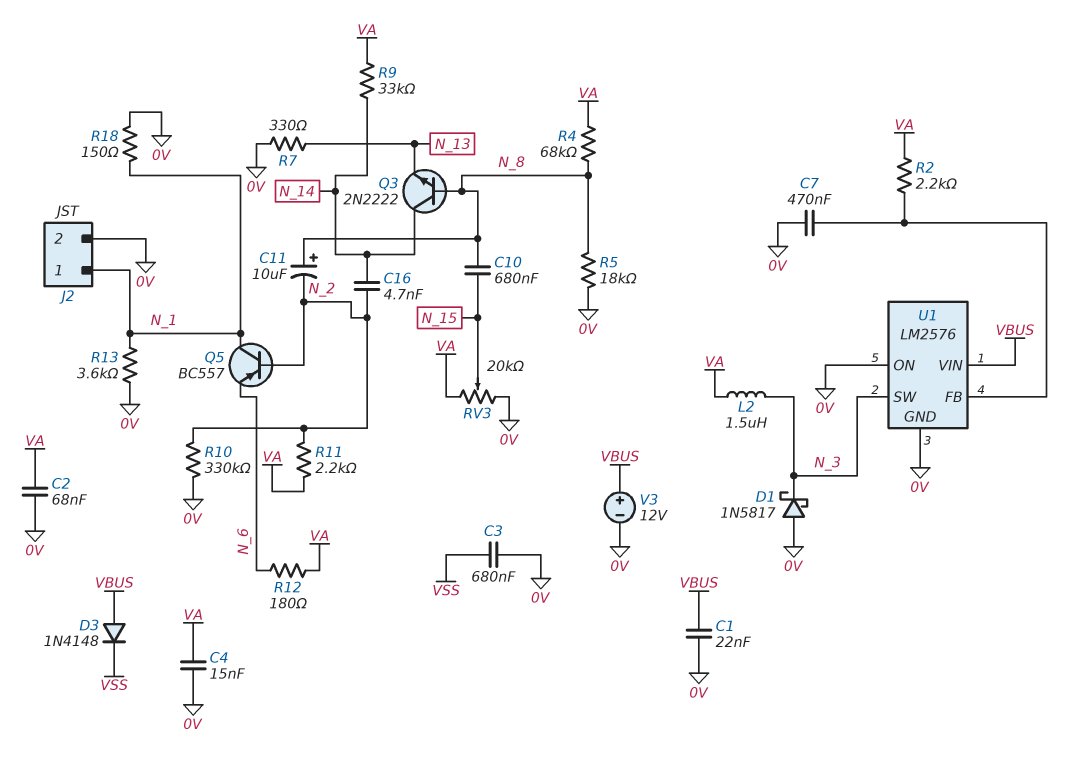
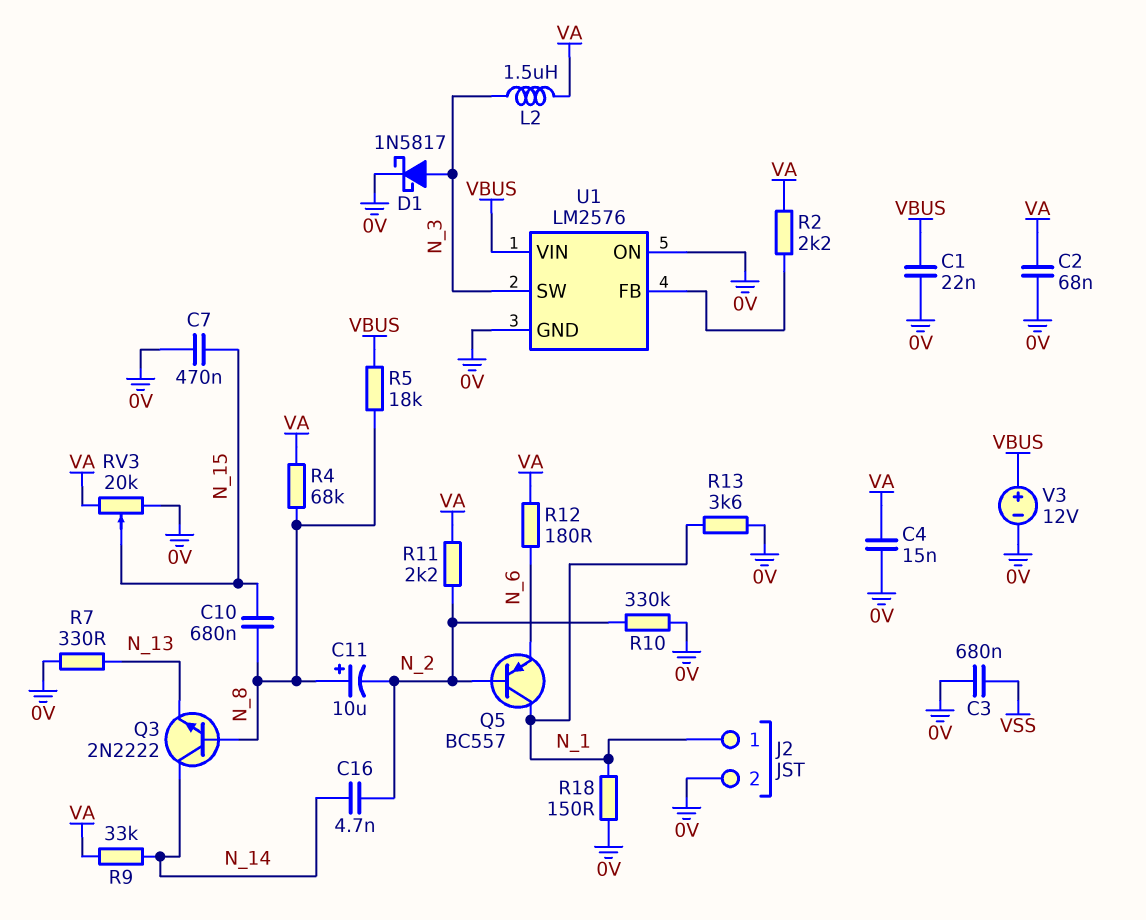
C7: 470nF (0V, U1/FB) -> 470nF (0V, N_15)
D1: schottky 1N5817 (A 0V, K N_3) -> schottky 1N5817 (A N_3, K 0V)
D3: diode 1N4148 (A VBUS, K VSS) -> none
R5: 18k (0V, N_8) -> 18k (N_8, VBUS)

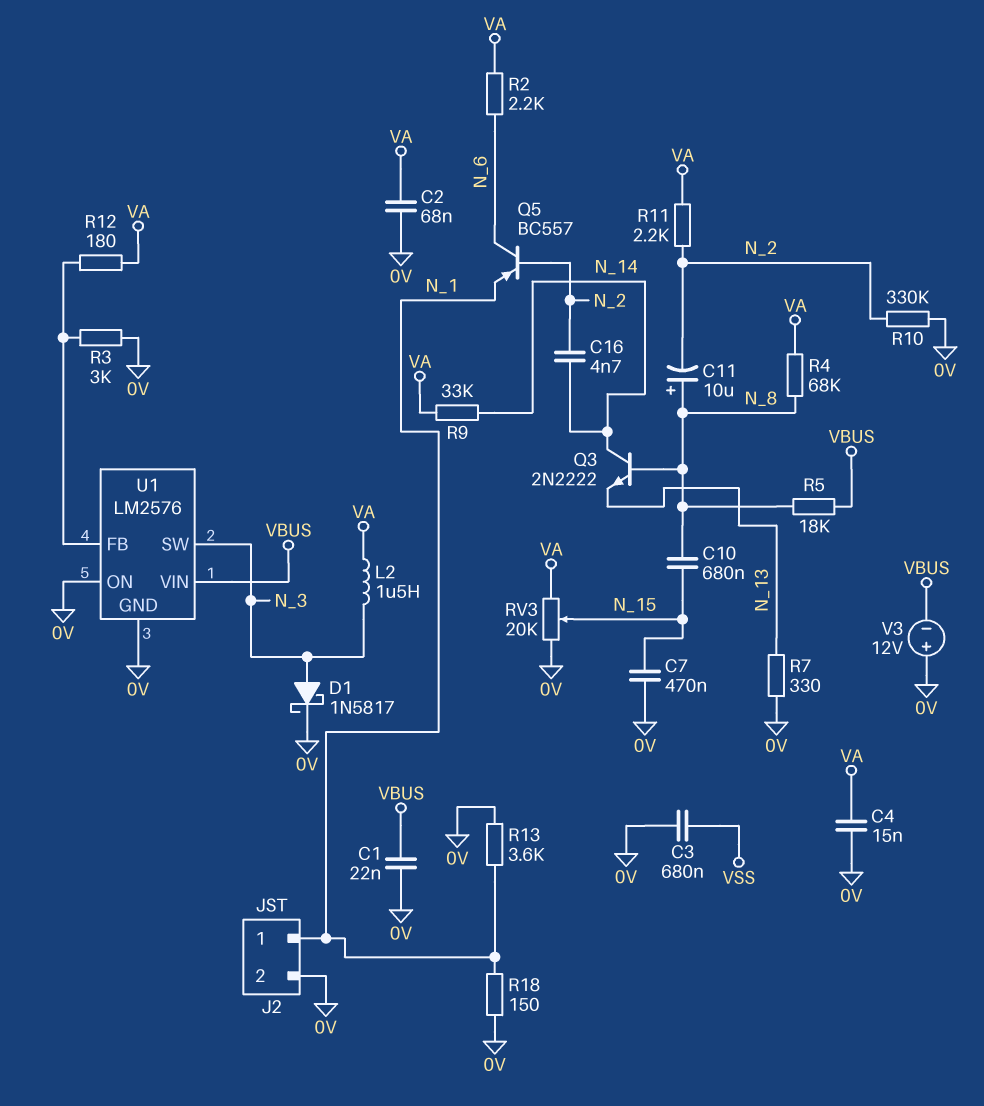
Q5: PNP BC557 (B N_2, C N_1, E N_6) -> PNP BC557 (B N_2, C N_6, E N_1)
R2: 2.2k (U1/FB, VA) -> 2.2k (N_6, VA)
R3: none -> 3k (0V, U1/FB)
R12: 180 (N_6, VA) -> 180 (U1/FB, VA)
V3: 12V (plus VBUS, minus 0V) -> 12V (plus 0V, minus VBUS)

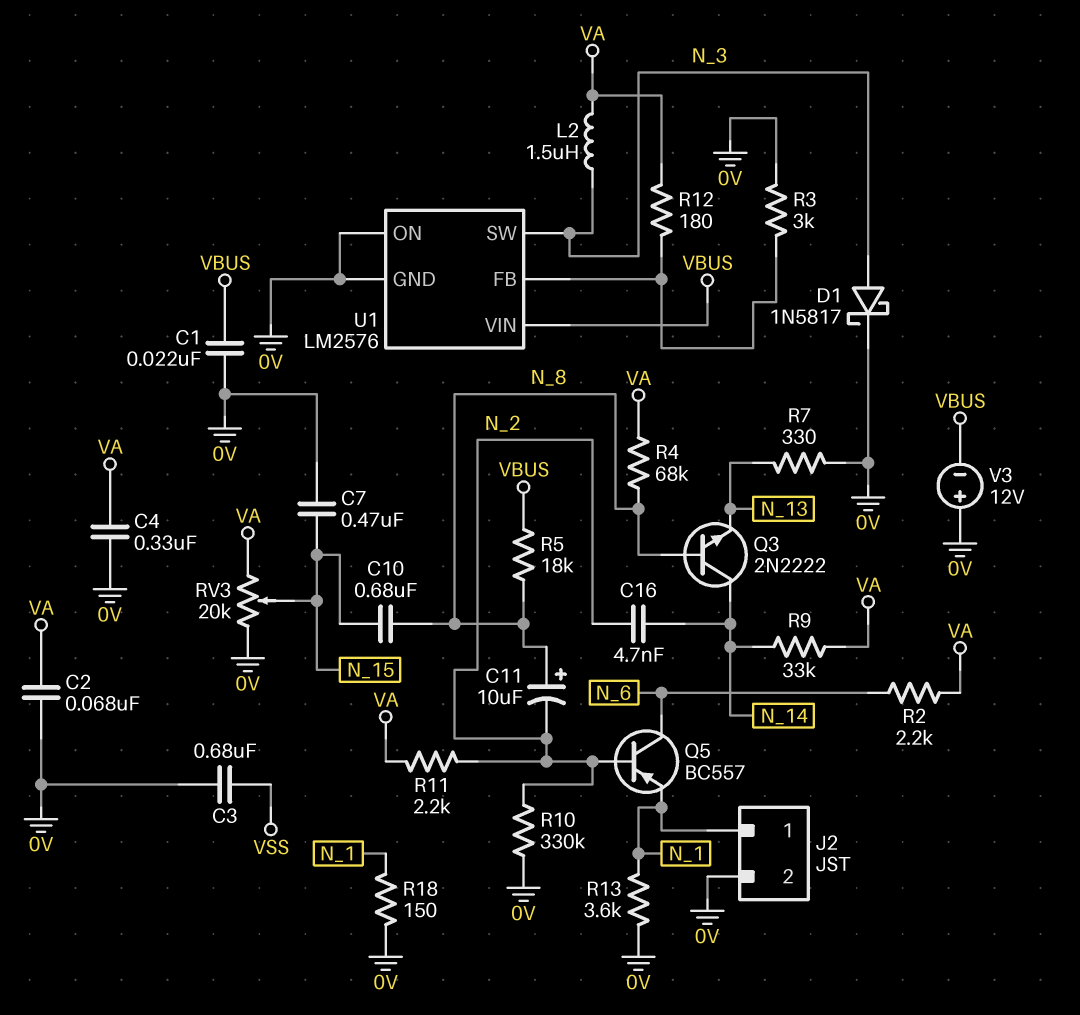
C4: 15nF (0V, VA) -> 330nF (0V, VA)

